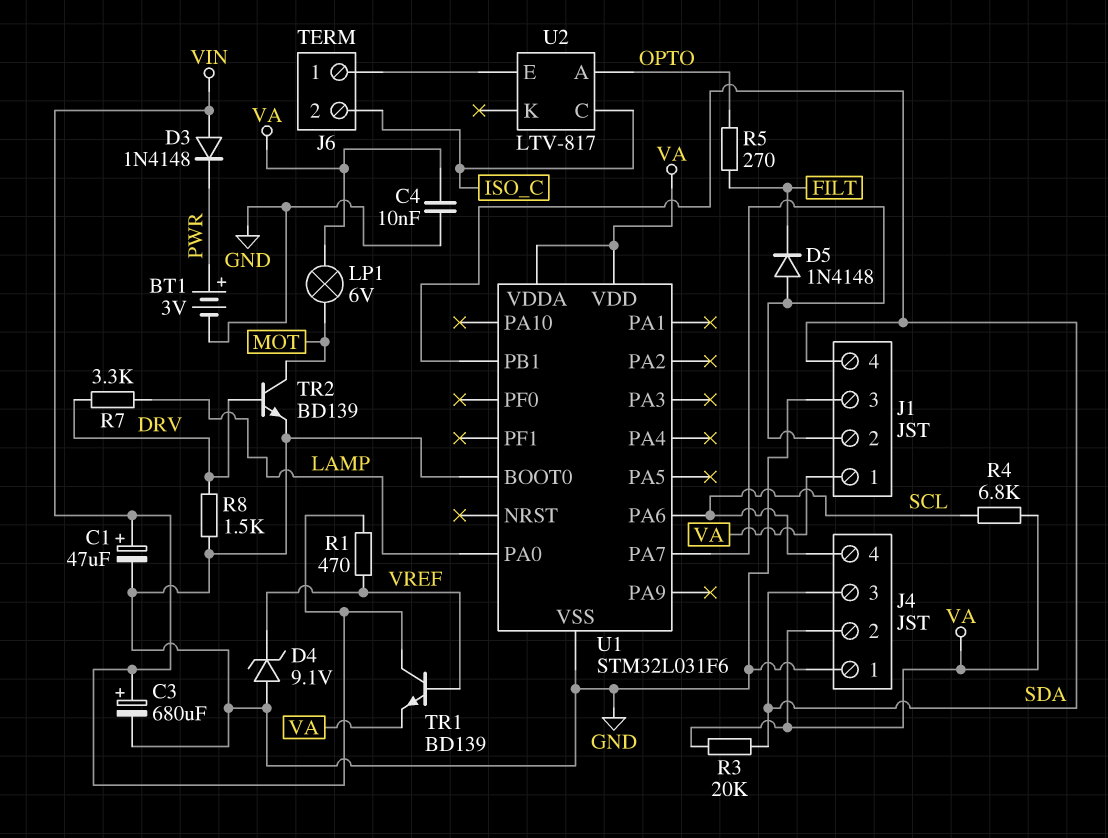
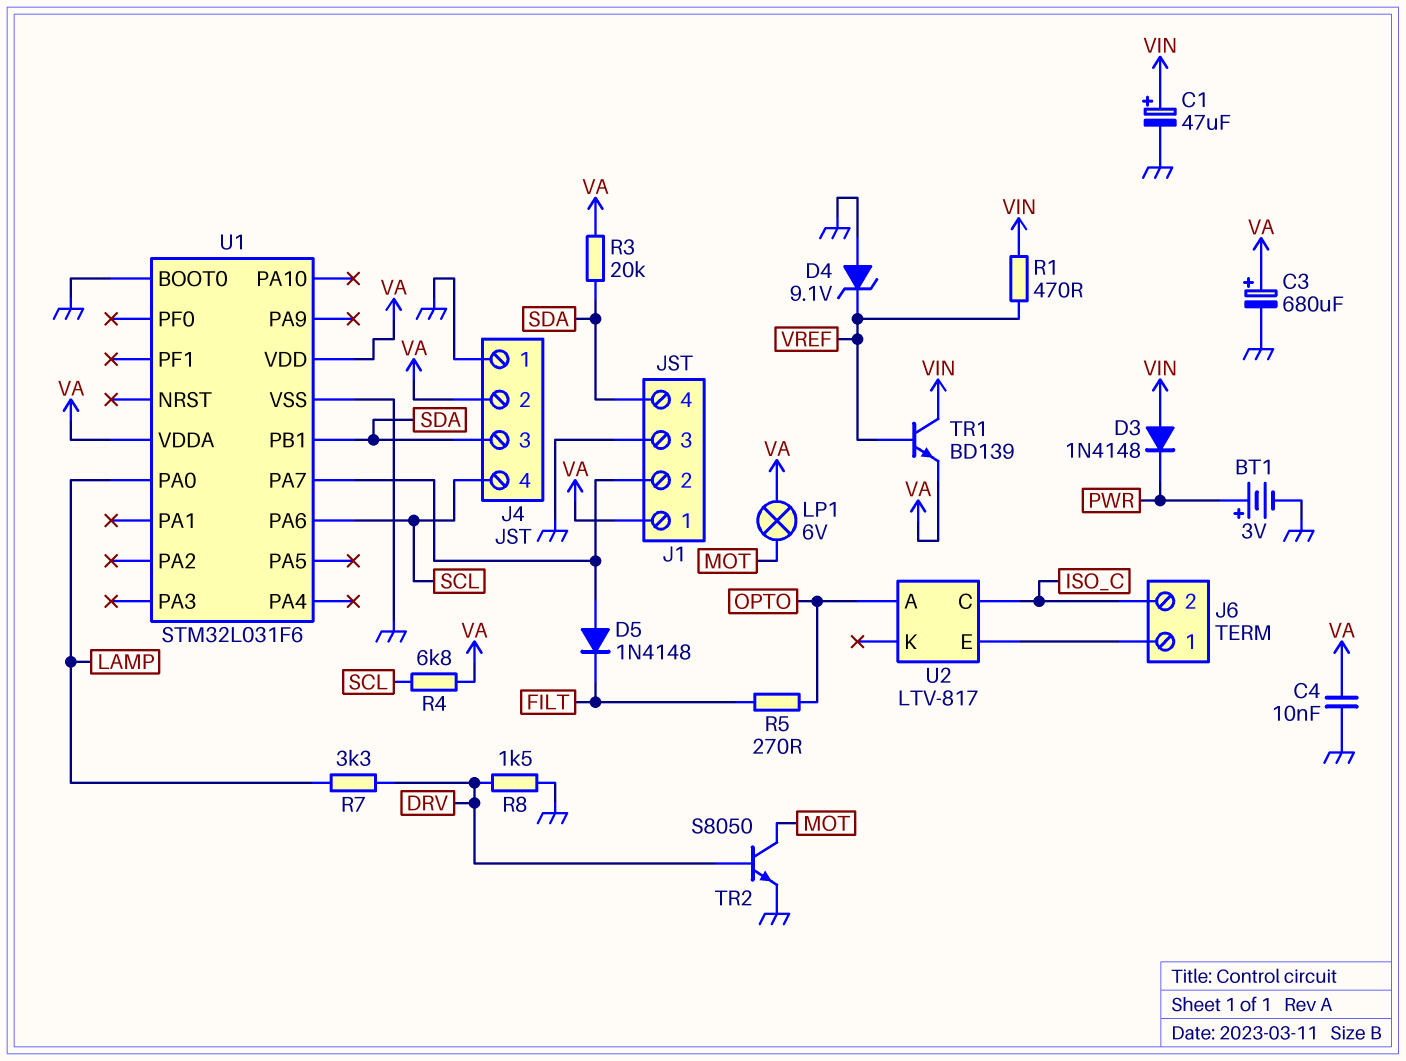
C3: 680uF (plus VIN, minus GND) -> 680uF (plus VA, minus GND)
TR2: NPN BD139 (B DRV, C MOT, E GND) -> NPN S8050 (B DRV, C MOT, E GND)

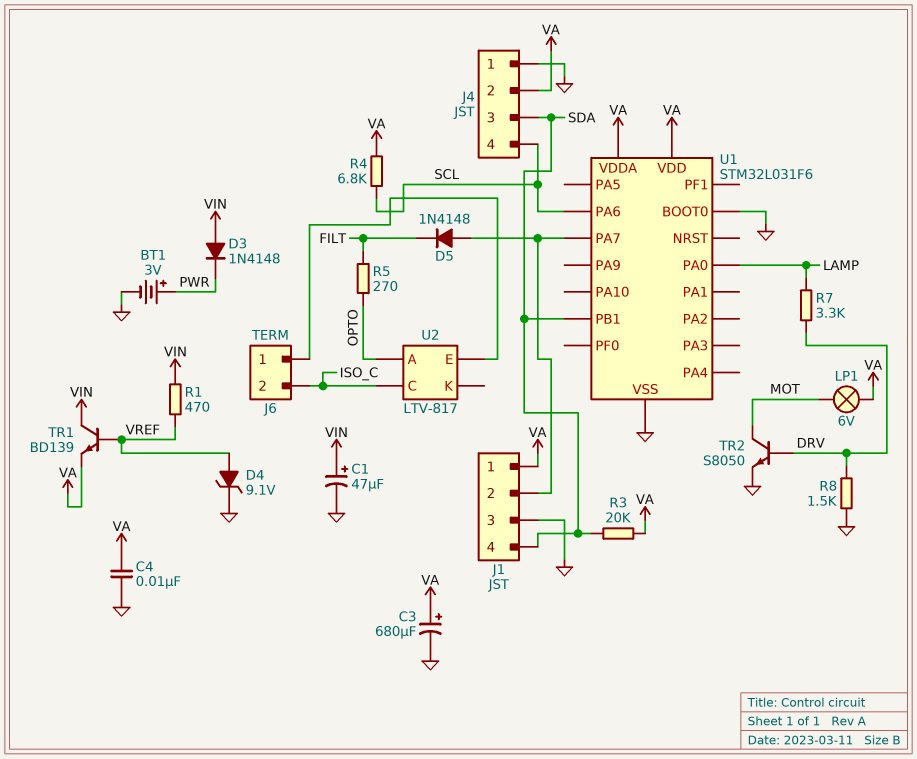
D4: zener 9.1V (A GND, K VREF) -> zener 9.1V (A VREF, K GND)

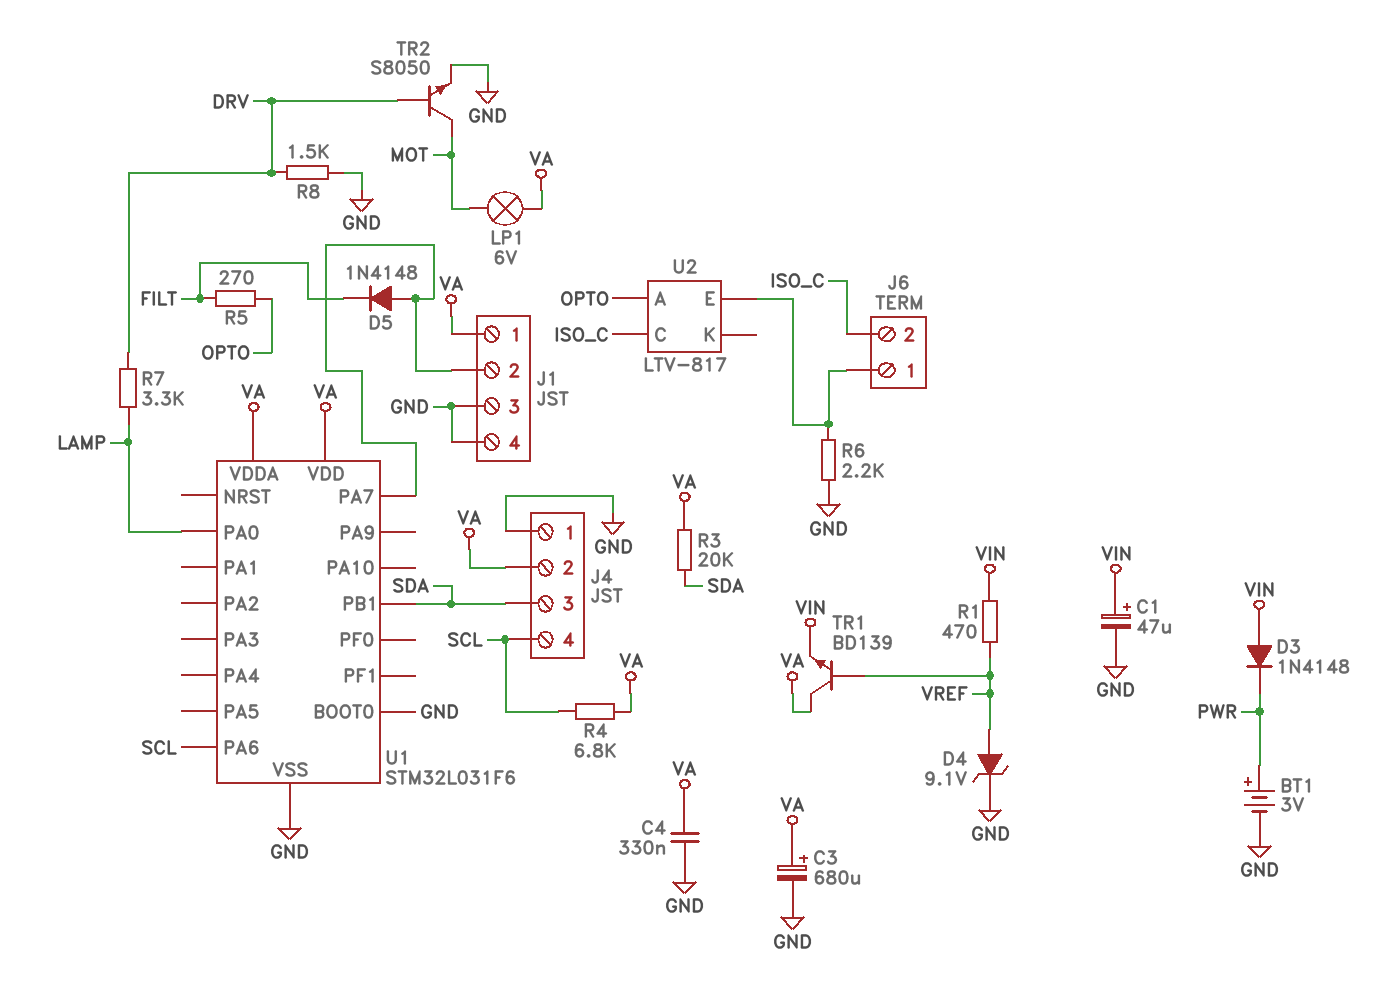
C4: 10nF (GND, VA) -> 330nF (GND, VA)
J1 pin 4: SDA -> GND
R6: none -> 2.2k (GND, J6/1)
TR1: NPN BD139 (B VREF, C VIN, E VA) -> NPN BD139 (B VREF, C VA, E VIN)

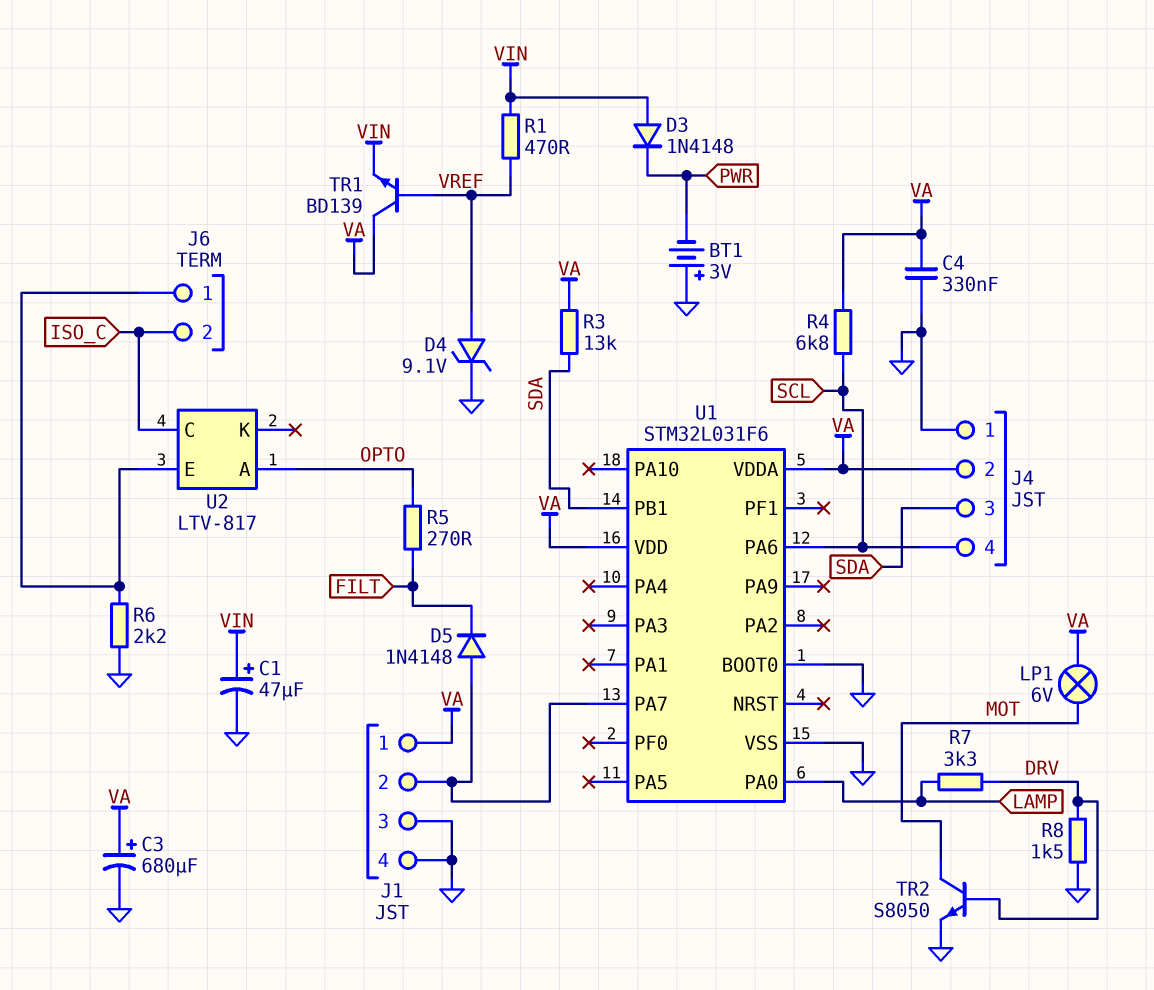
BT1: 3V (plus PWR, minus GND) -> 3V (plus GND, minus PWR)
R3: 20k (SDA, VA) -> 13k (SDA, VA)

